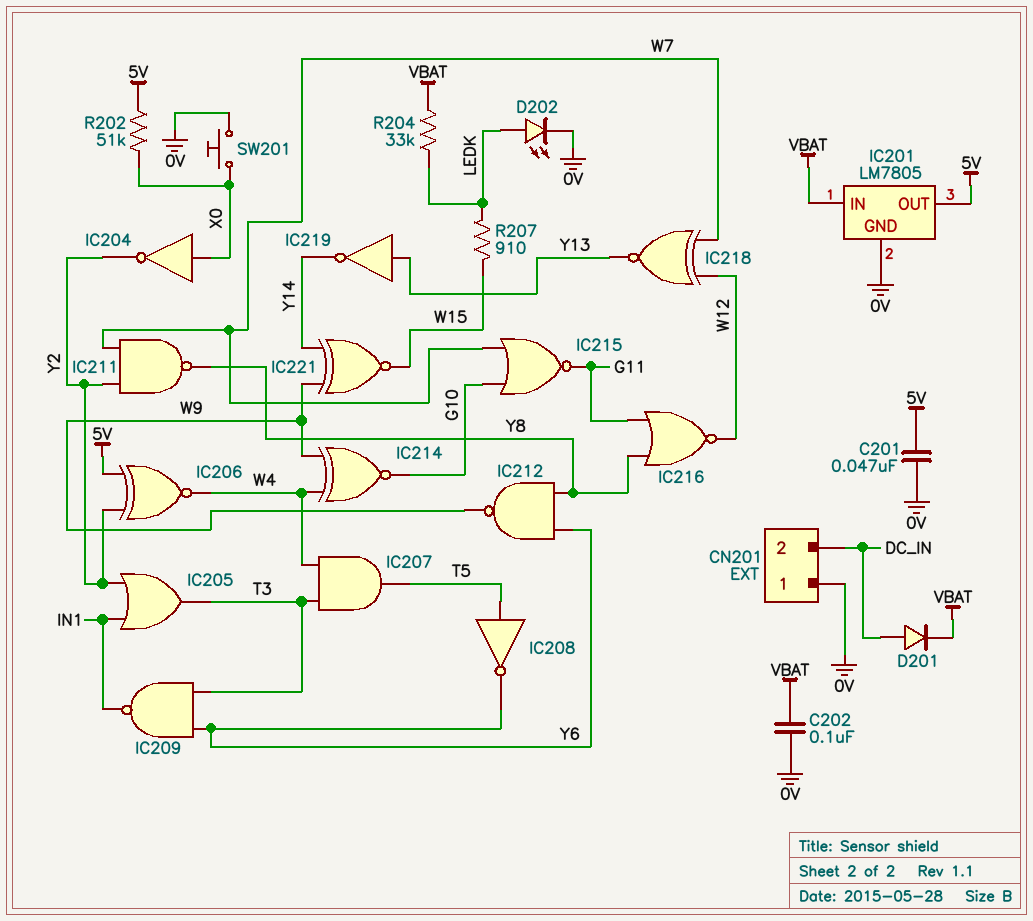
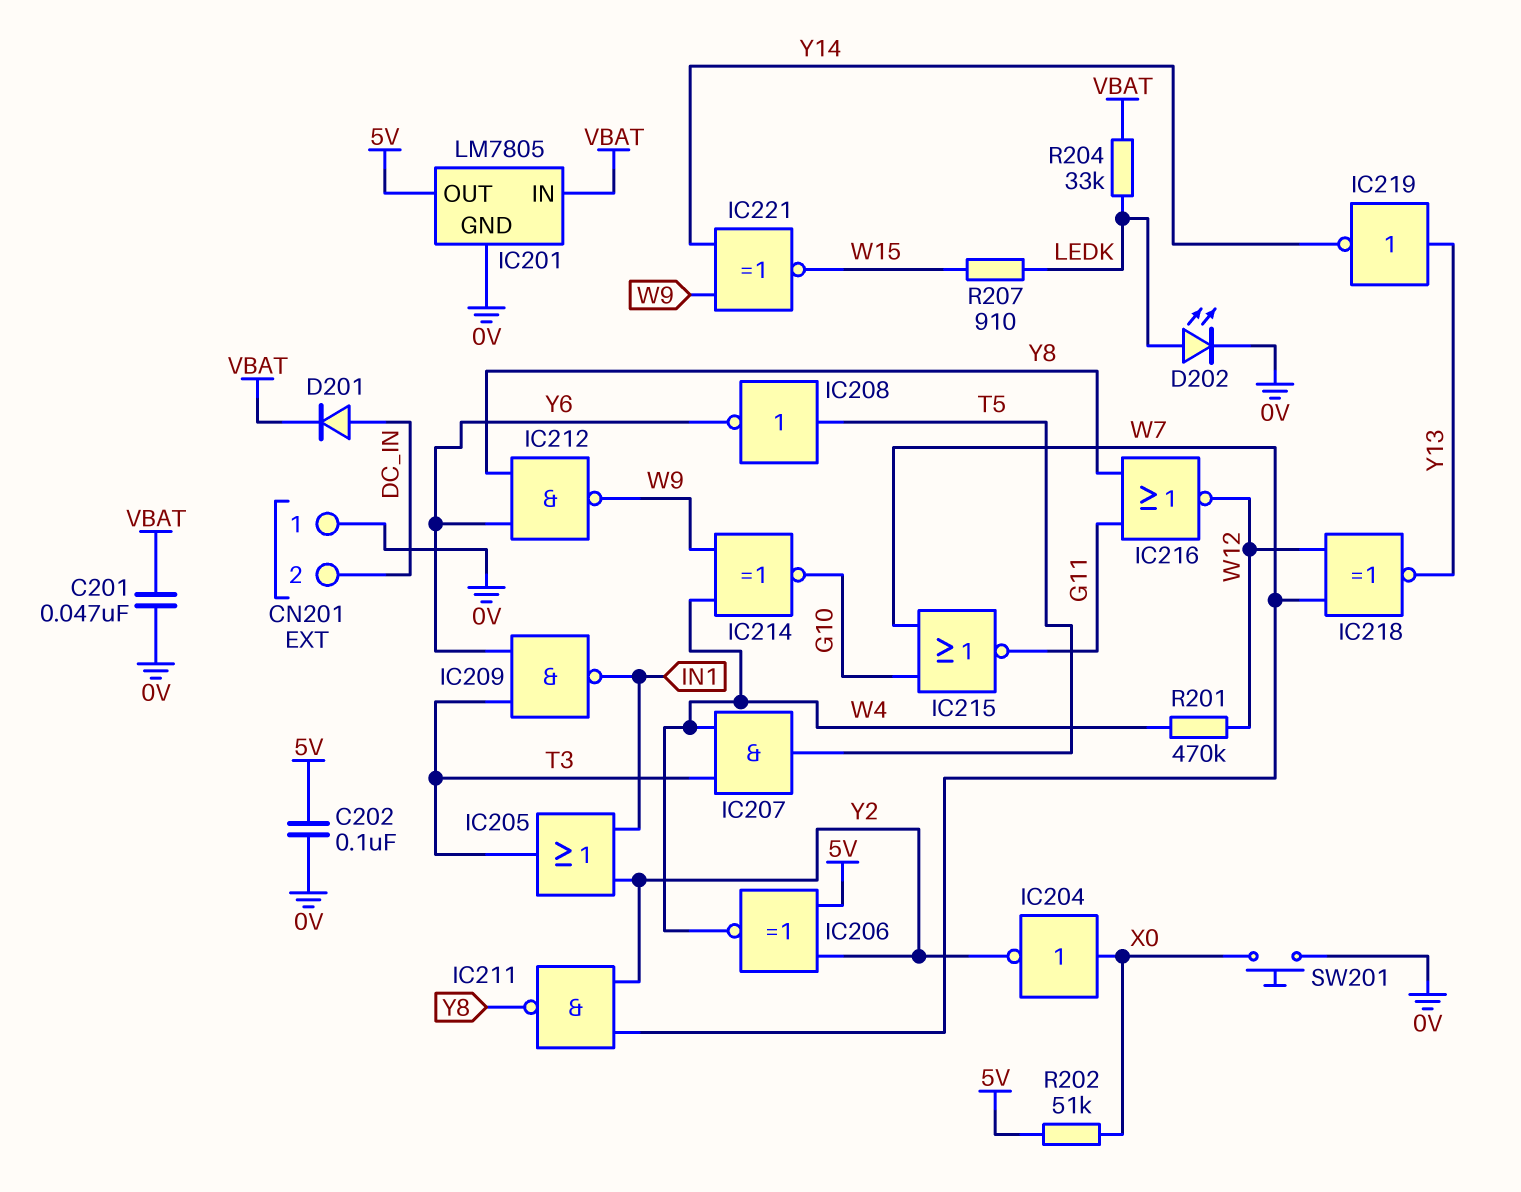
C201: 47nF (0V, 5V) -> 47nF (0V, VBAT)
C202: 100nF (0V, VBAT) -> 100nF (0V, 5V)
R201: none -> 470k (W4, W12)

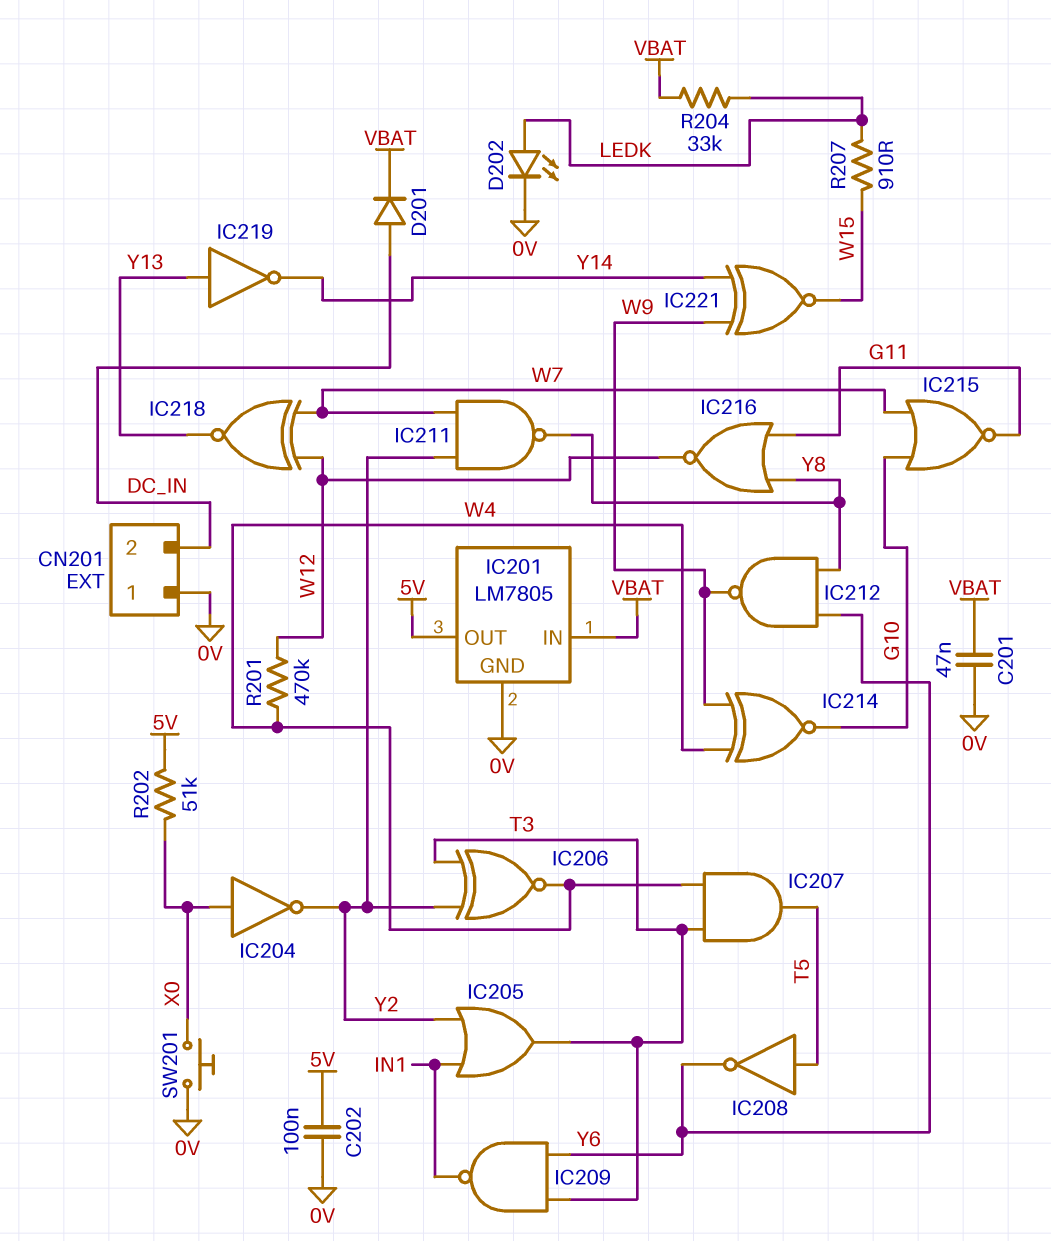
IC206: XNOR (in 5V, in Y2, out W4) -> XNOR (in T3, in Y2, out W4)

